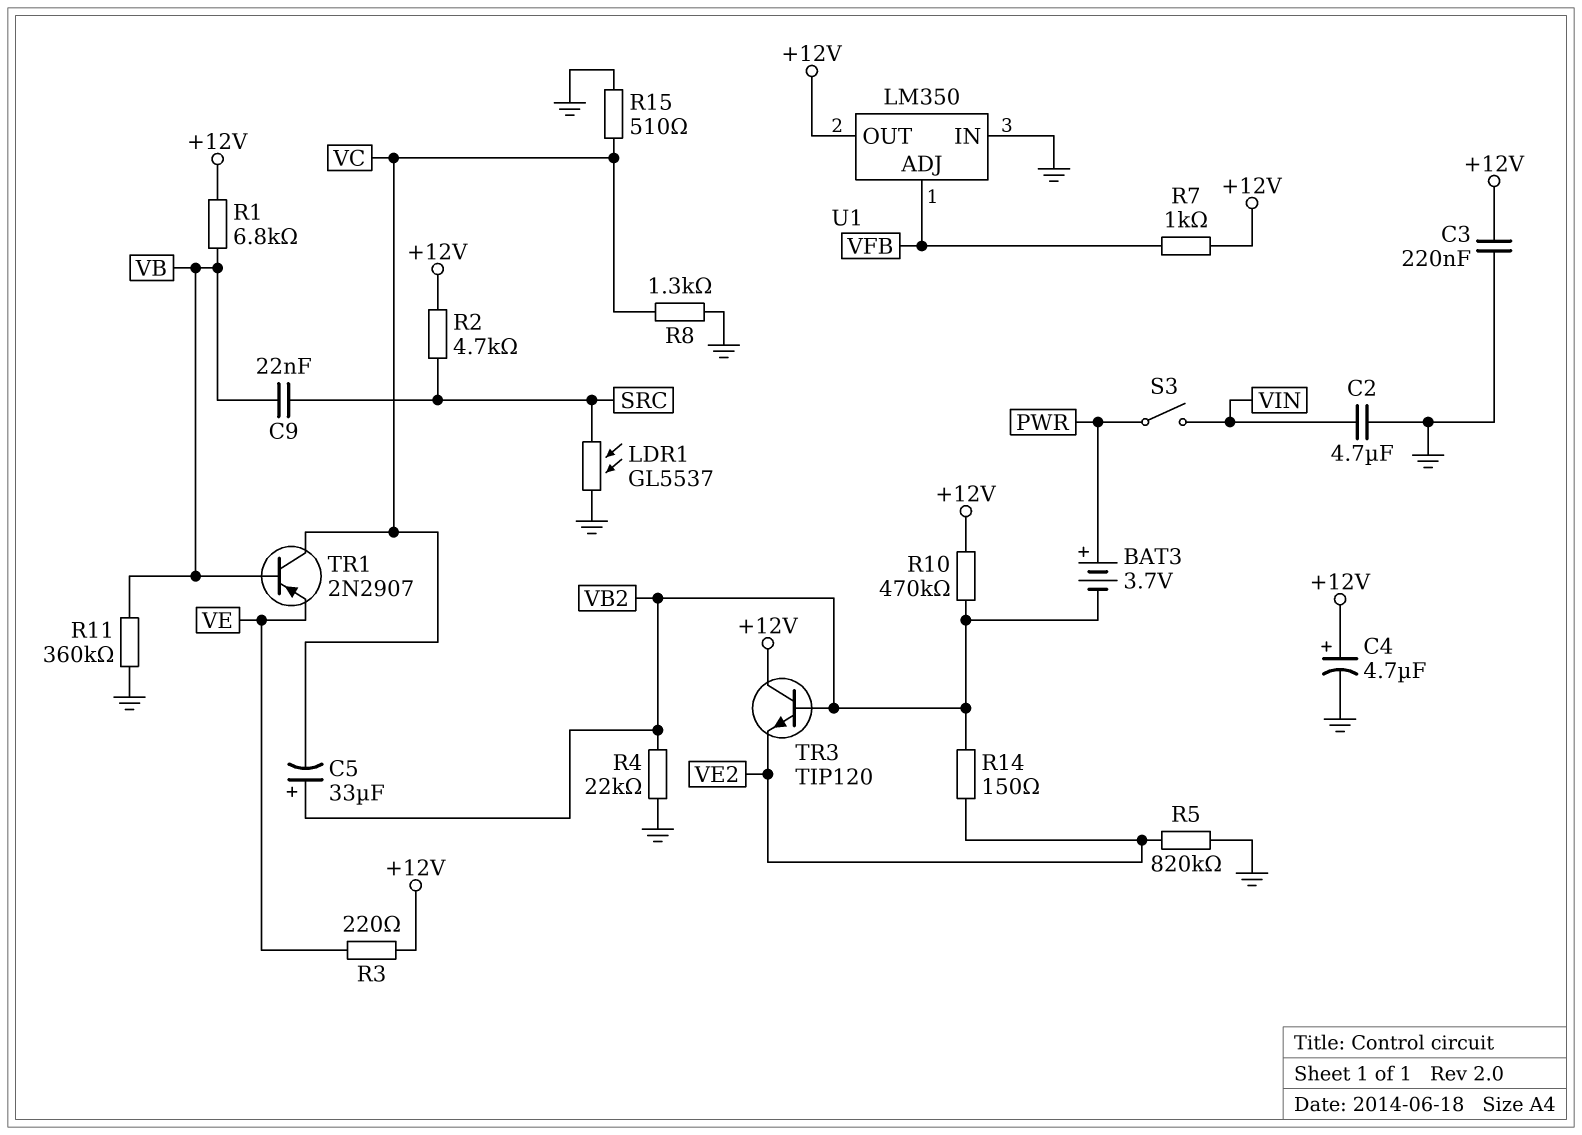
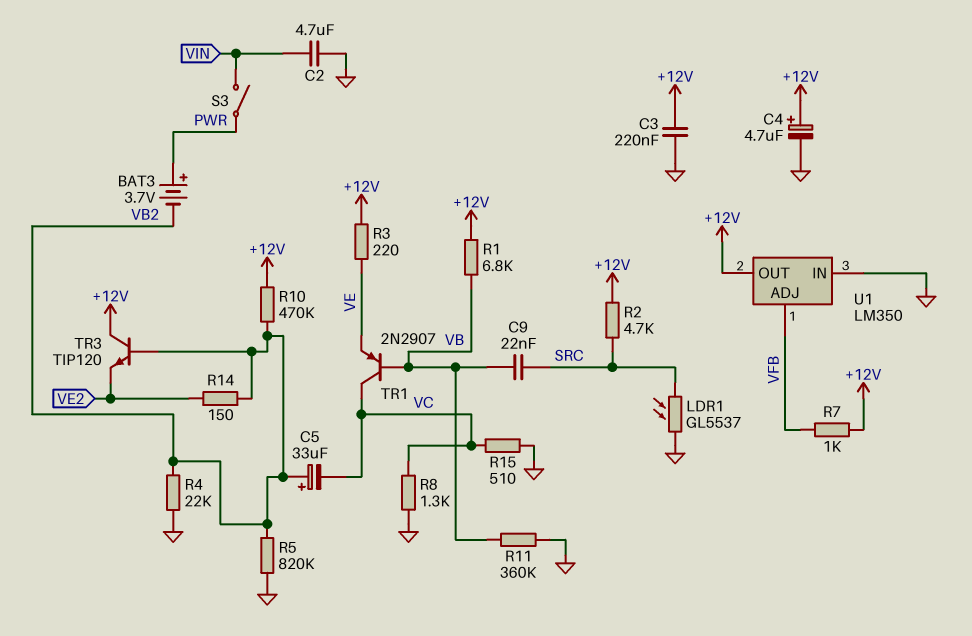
R5: 820k (GND, VE2) -> 820k (GND, VB2)

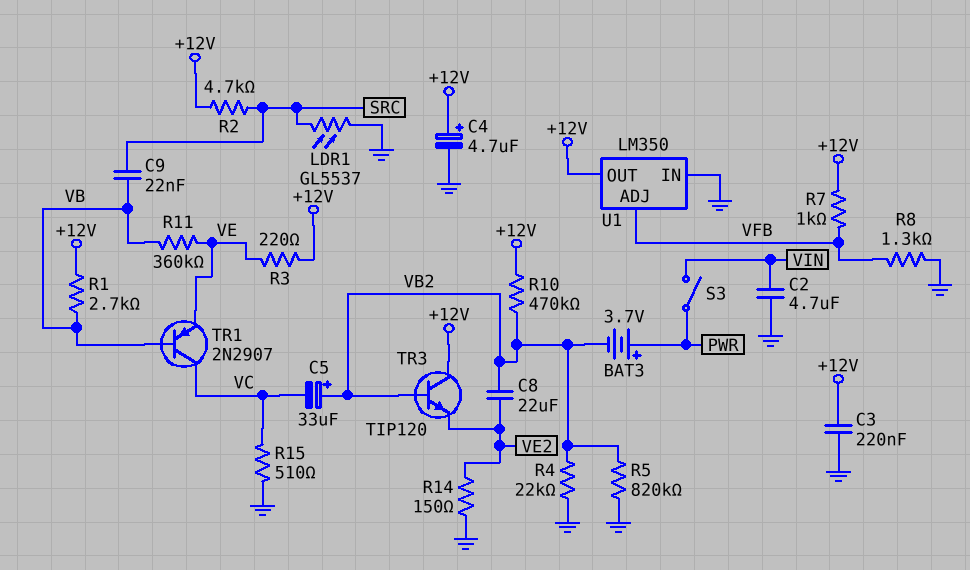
C8: none -> 22uF (VB2, VE2)
R1: 6.8k (+12V, VB) -> 2.7k (+12V, VB)
R8: 1.3k (GND, VC) -> 1.3k (GND, VFB)
R11: 360k (GND, VB) -> 360k (VB, VE)
R14: 150 (VB2, VE2) -> 150 (GND, VE2)

